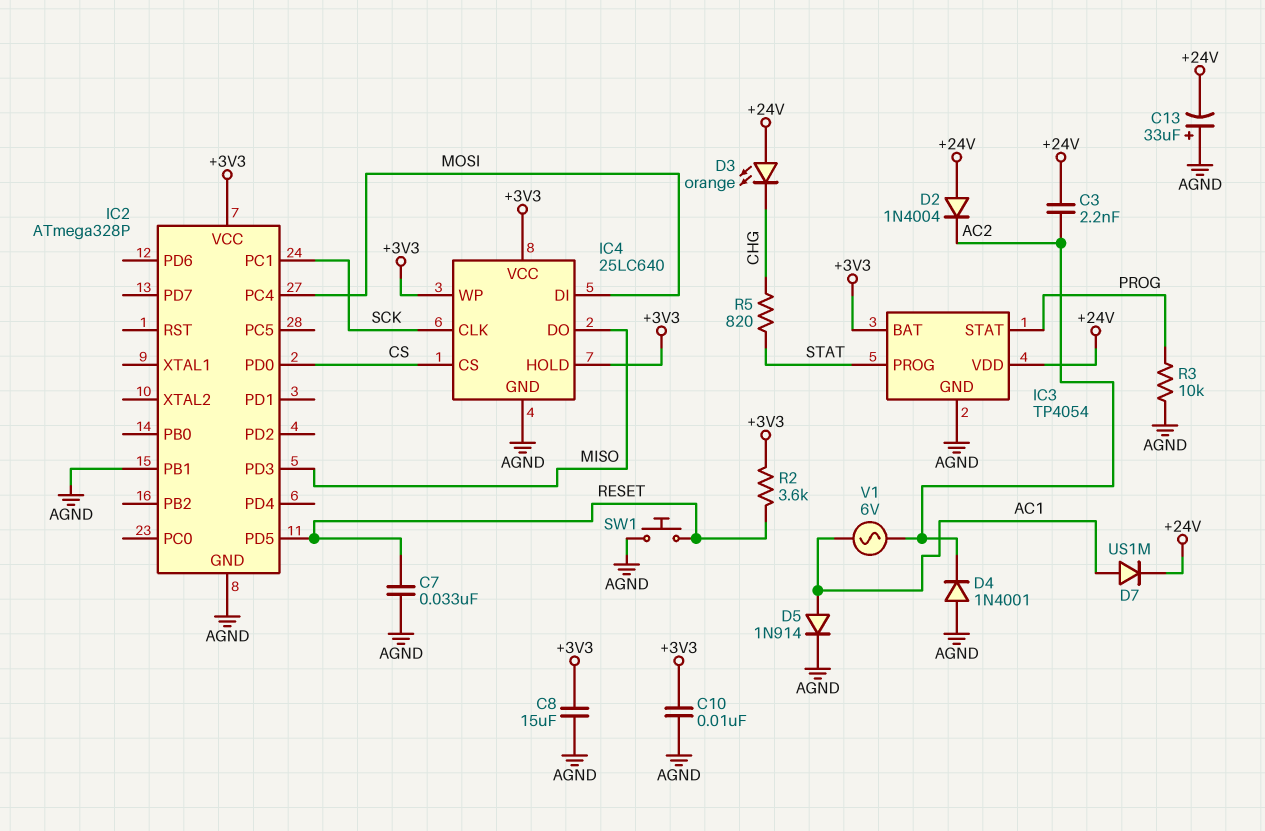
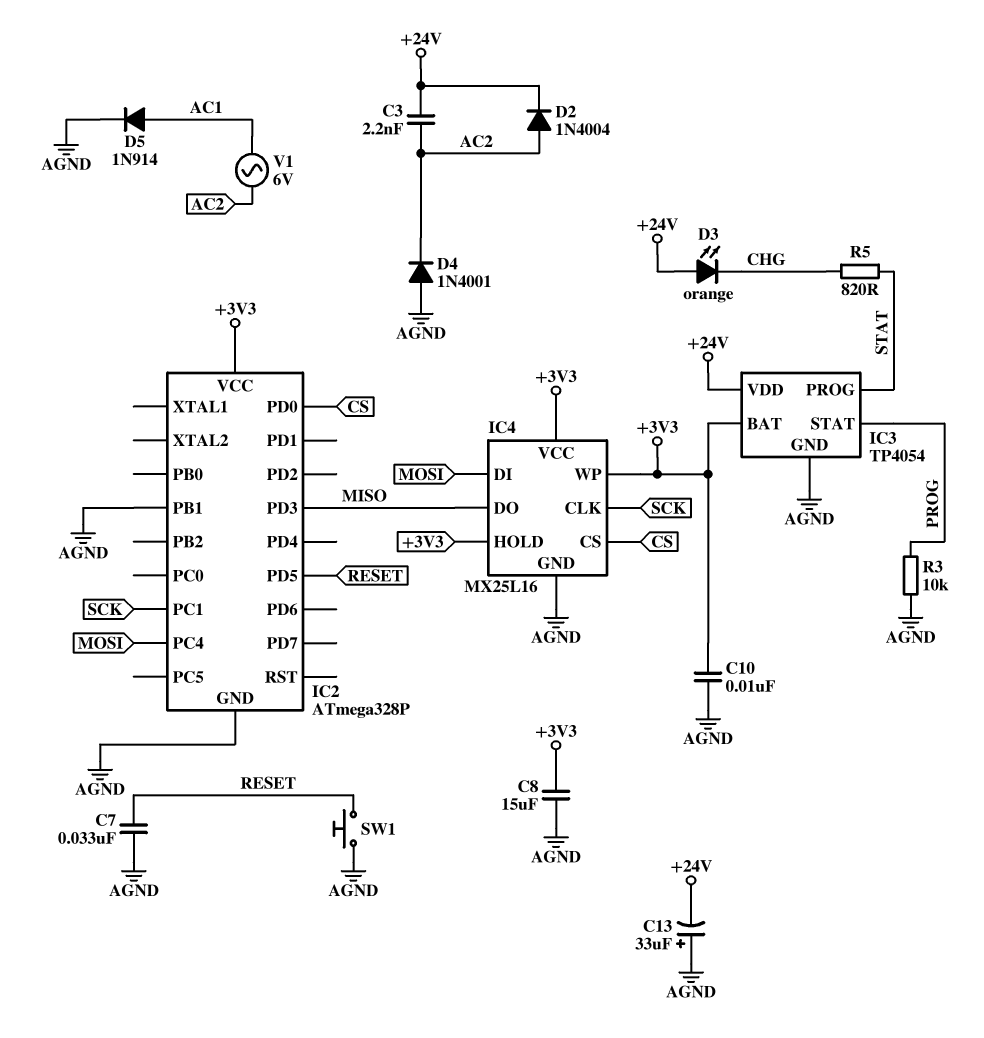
D2: diode 1N4004 (A +24V, K AC2) -> diode 1N4004 (A AC2, K +24V)
D7: diode US1M (A AC1, K +24V) -> none
IC4: 25LC640 -> MX25L16
R2: 3.6k (+3V3, RESET) -> none

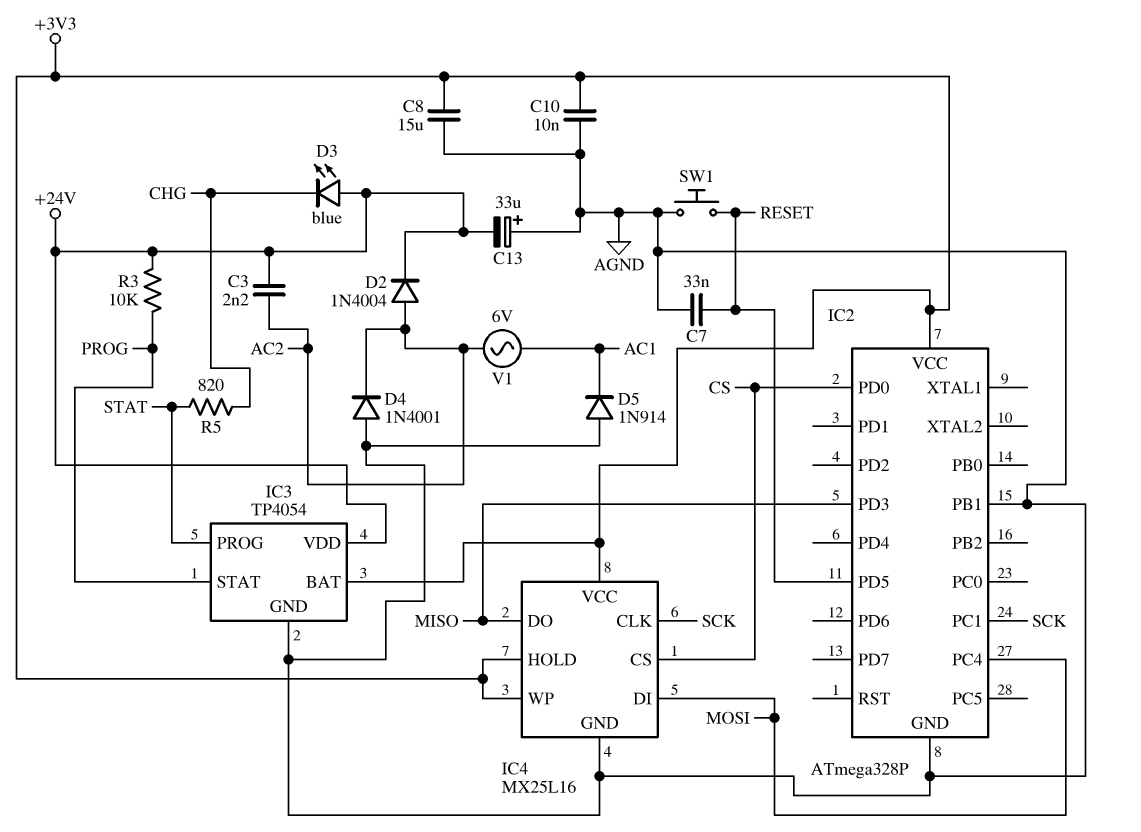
D3: LED orange (A +24V, K CHG) -> LED blue (A +24V, K CHG)
D5: diode 1N914 (A AC1, K AGND) -> diode 1N914 (A AGND, K AC1)
R3: 10k (AGND, PROG) -> 10k (+24V, PROG)

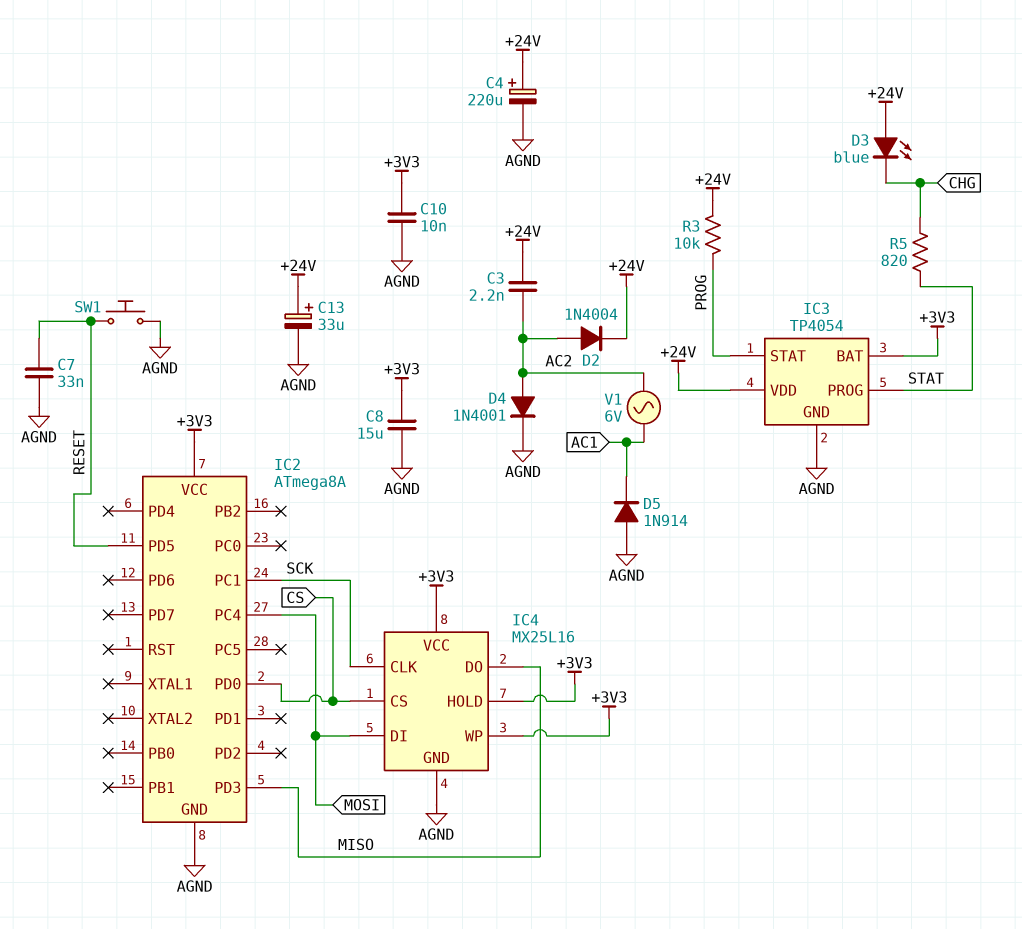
C4: none -> 220uF (plus +24V, minus AGND)
C13: 33uF (plus AGND, minus +24V) -> 33uF (plus +24V, minus AGND)
D4: diode 1N4001 (A AGND, K AC2) -> diode 1N4001 (A AC2, K AGND)
IC2: ATmega328P -> ATmega8A
IC2 pin PB1: AGND -> none

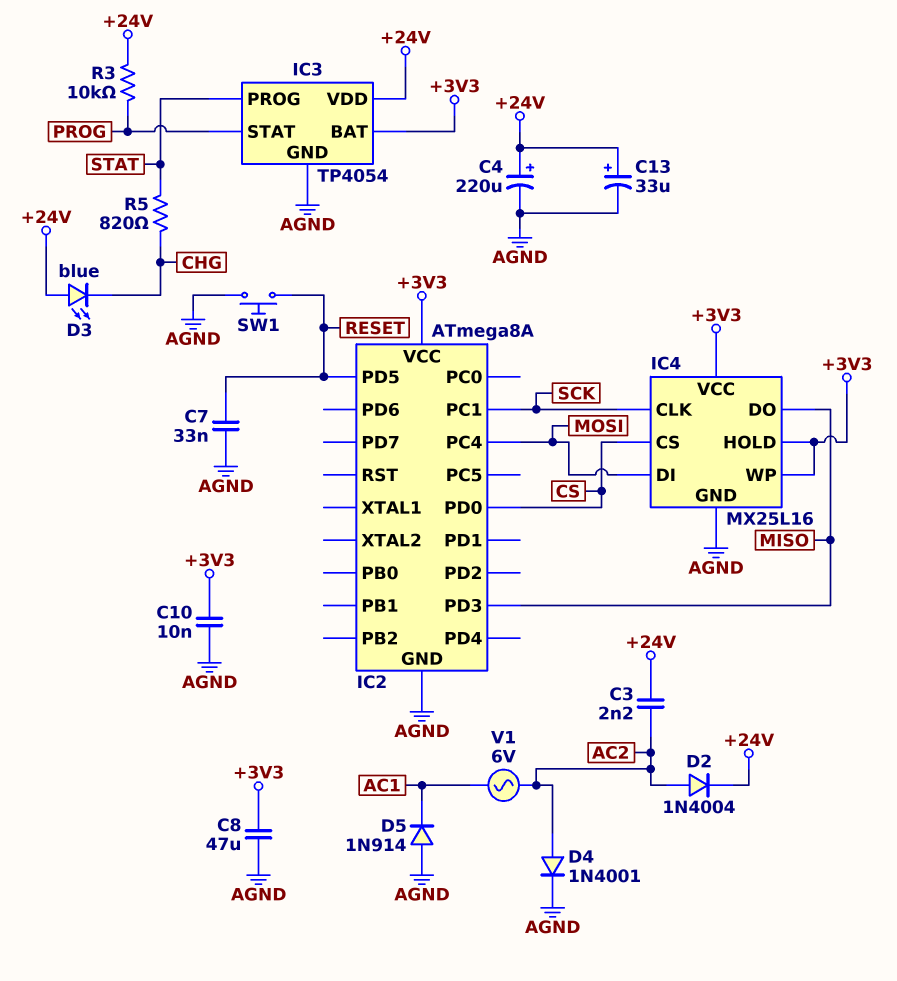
C8: 15uF (+3V3, AGND) -> 47uF (+3V3, AGND)

